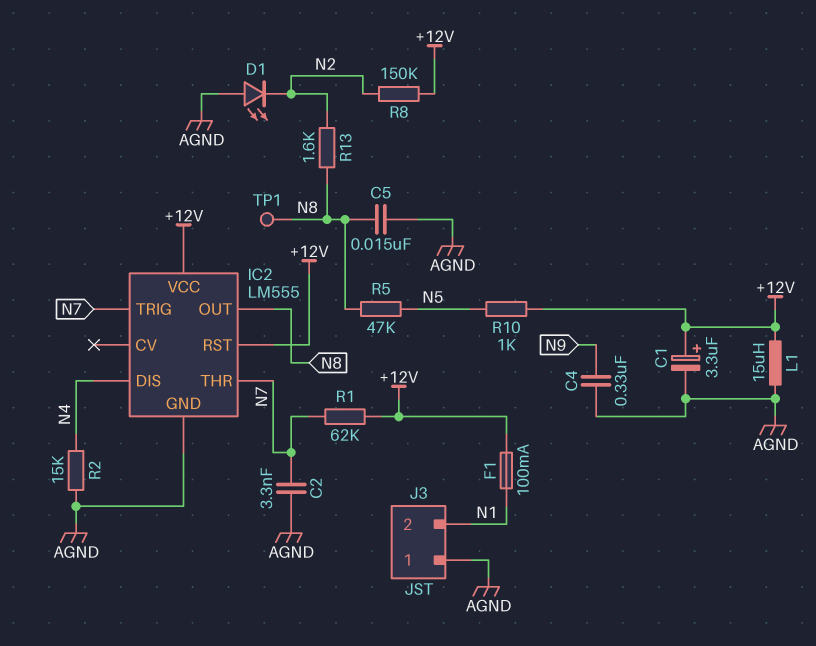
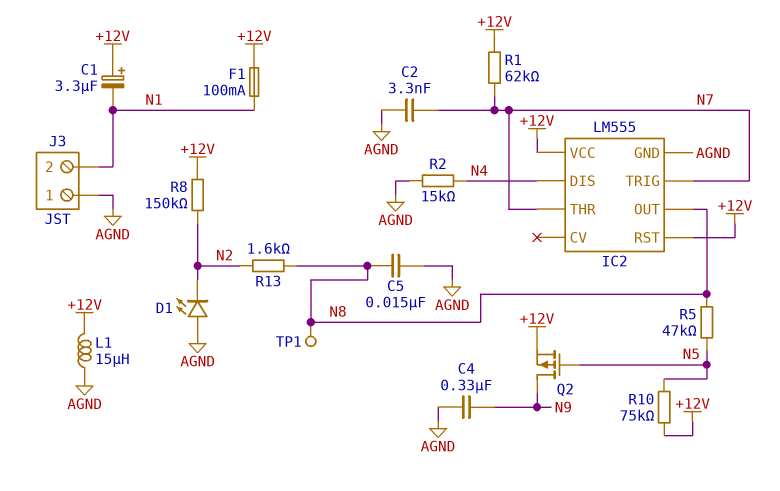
C1: 3.3uF (plus +12V, minus AGND) -> 3.3uF (plus +12V, minus N1)
Q2: none -> PMOS (G N5, D N9, S +12V)
R10: 1k (+12V, N5) -> 75k (+12V, N5)

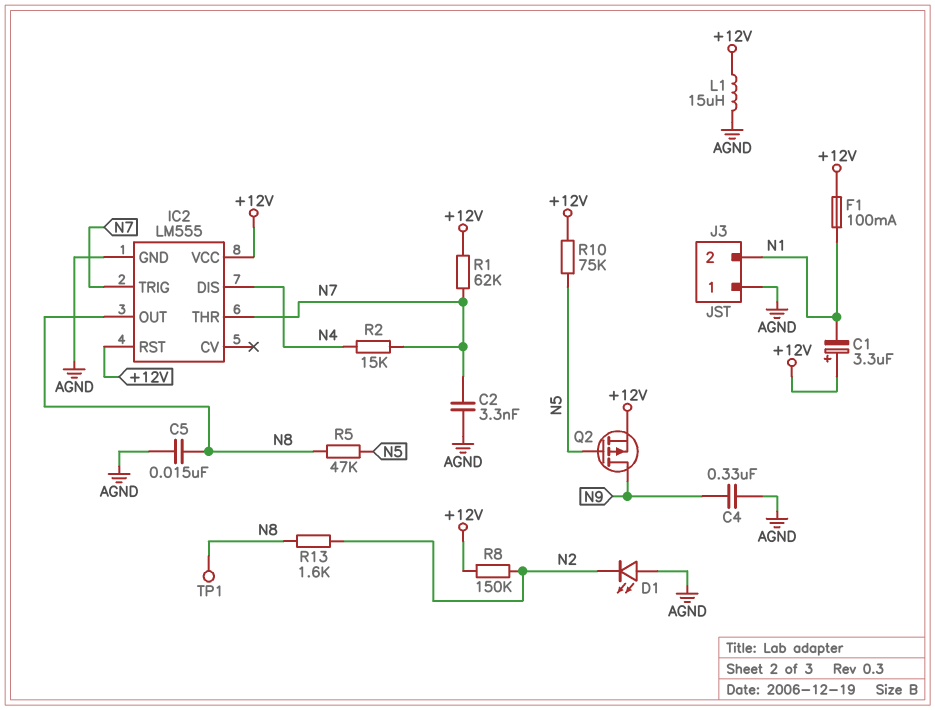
R2: 15k (AGND, N4) -> 15k (N4, N7)

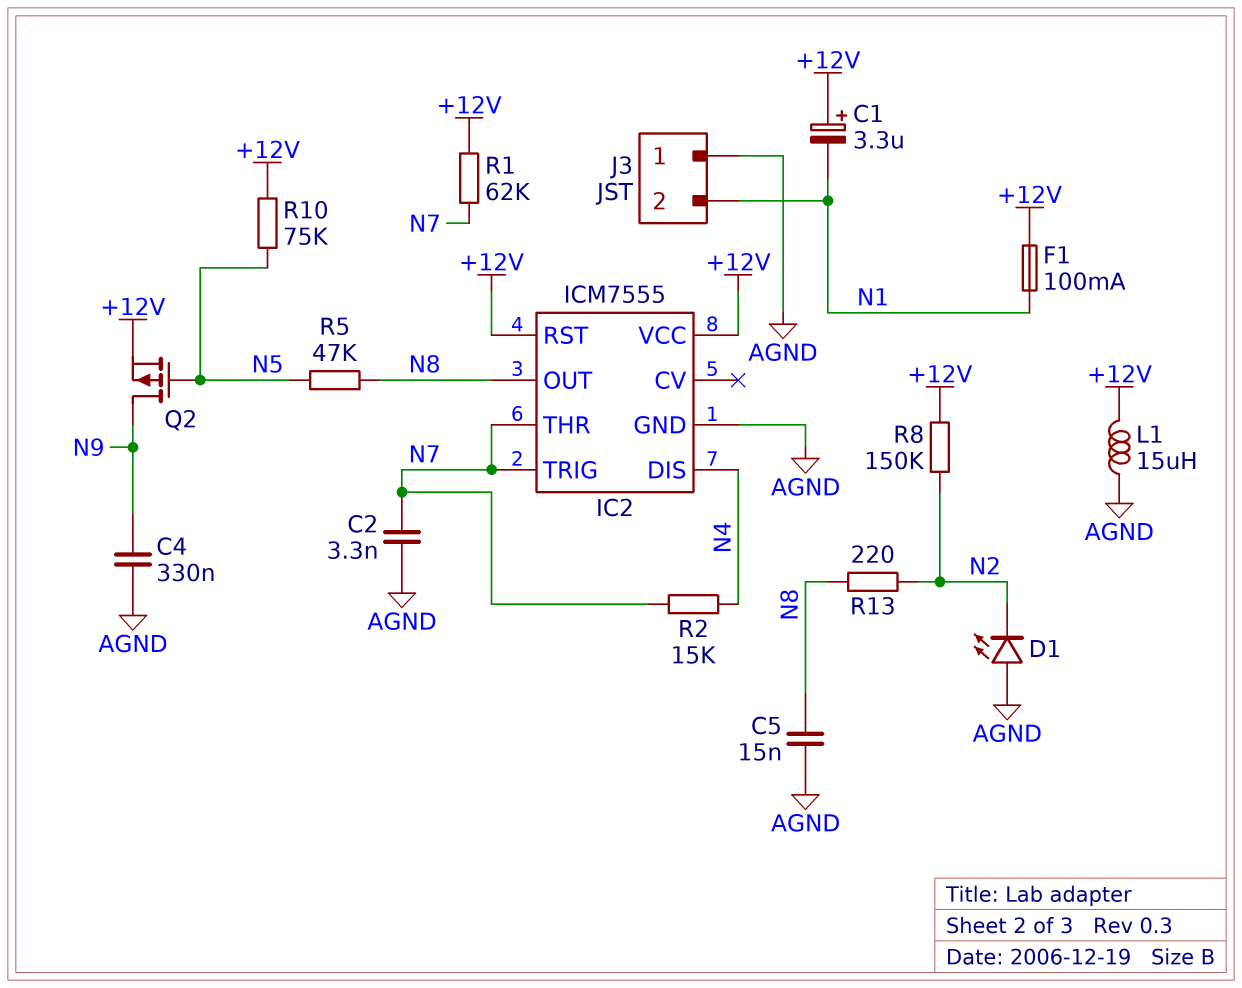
IC2: LM555 -> ICM7555
R13: 1.6k (N2, N8) -> 220 (N2, N8)
TP1: test point (N8) -> none

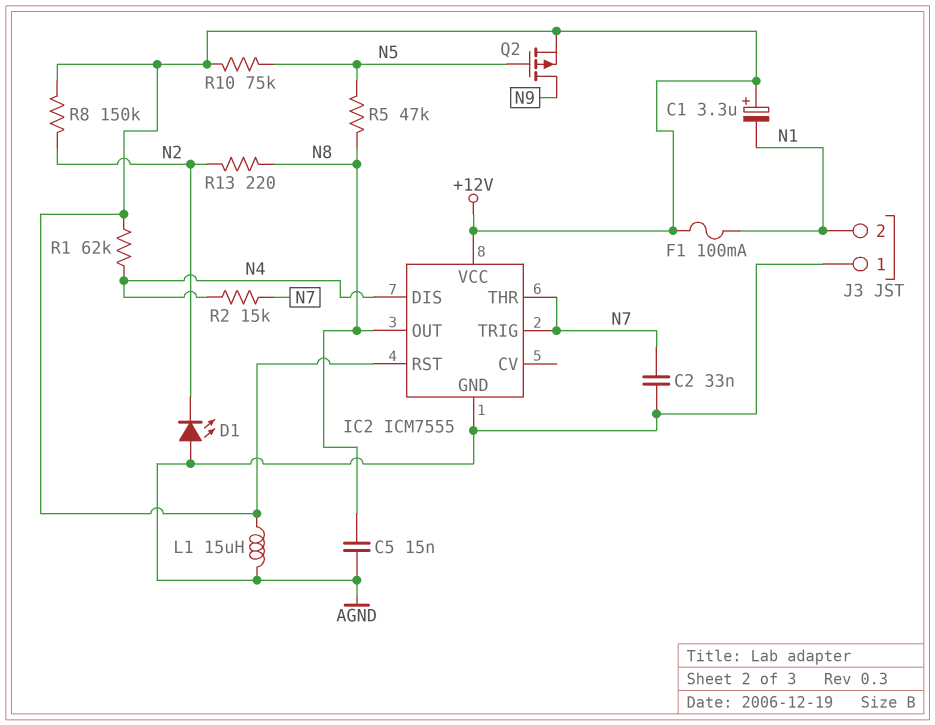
C2: 3.3nF (AGND, N7) -> 33nF (AGND, N7)
C4: 330nF (AGND, N9) -> none
R1: 62k (+12V, N7) -> 62k (+12V, N4)

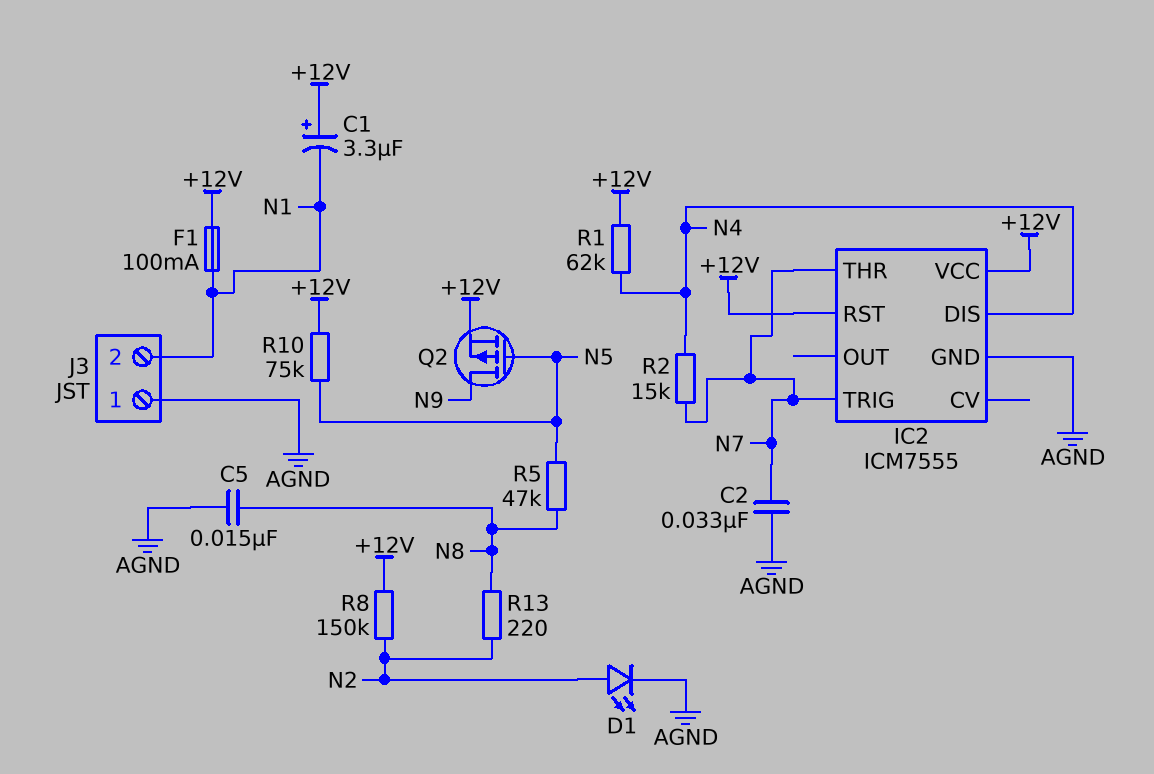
D1: LED (A AGND, K N2) -> LED (A N2, K AGND)
IC2 pin OUT: N8 -> none
L1: 15uH (+12V, AGND) -> none

